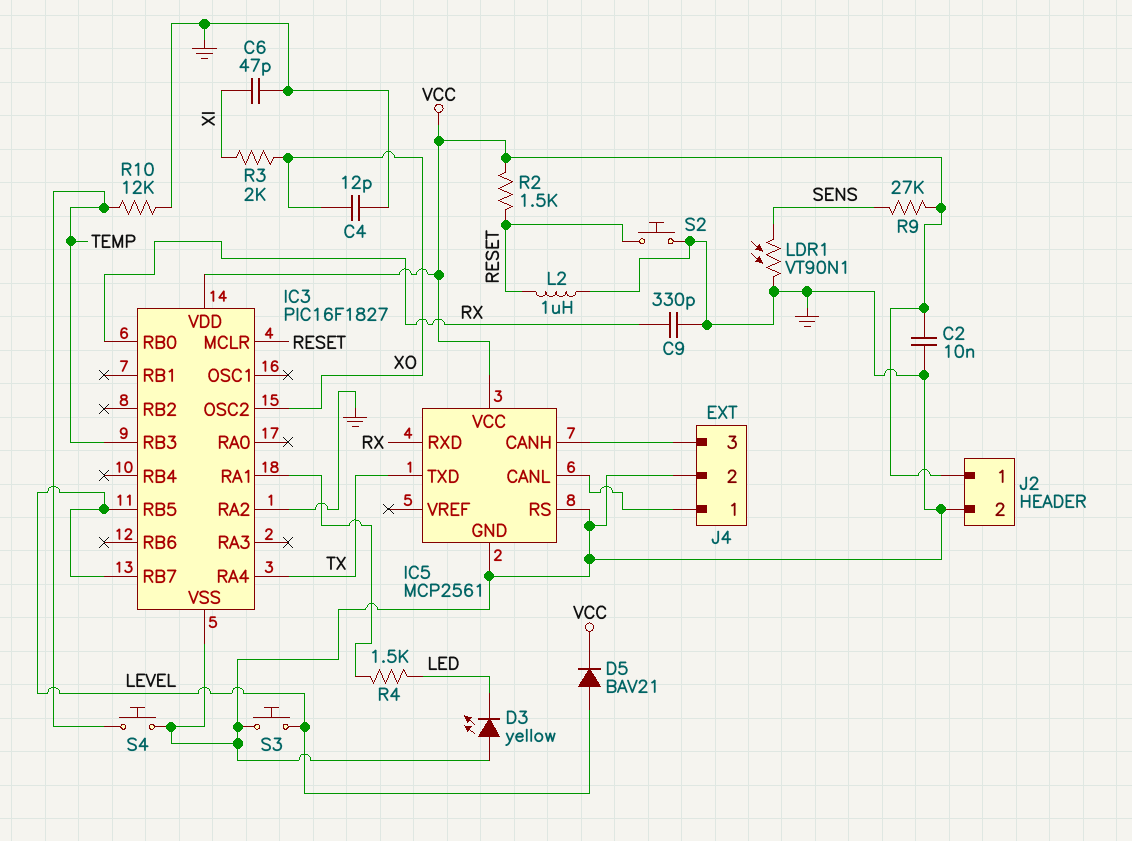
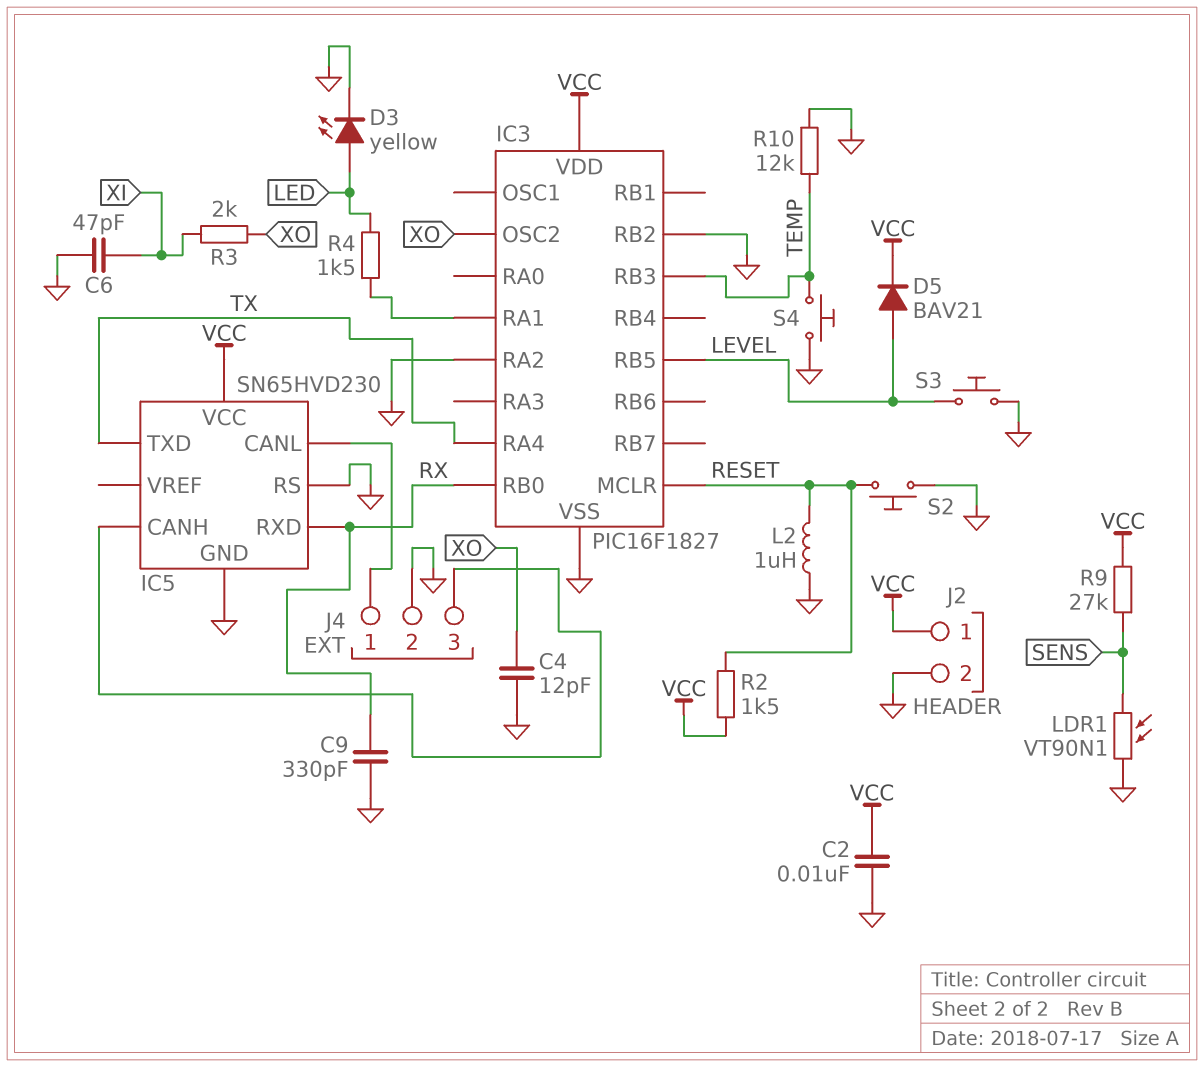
D3: LED yellow (A GND, K LED) -> LED yellow (A LED, K GND)
IC3 pin RB2: none -> GND
IC3 pin RB7: LEVEL -> none
IC5: MCP2561 -> SN65HVD230

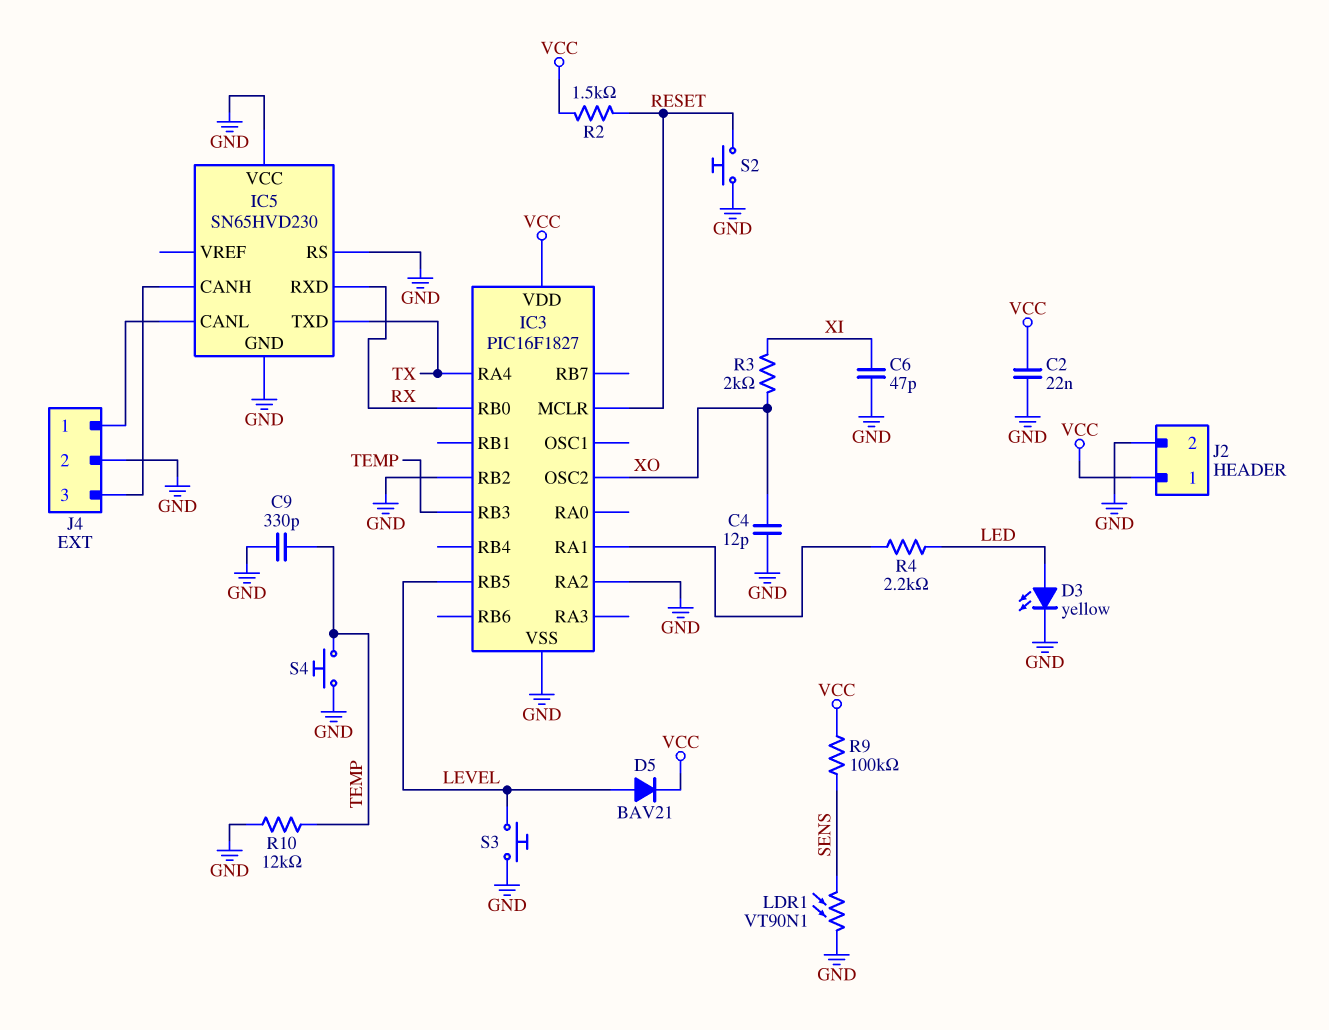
C2: 10nF (GND, VCC) -> 22nF (GND, VCC)
C9: 330pF (GND, RX) -> 330pF (GND, TEMP)
IC5 pin VCC: VCC -> GND
L2: 1uH (GND, RESET) -> none
R4: 1.5k (IC3/RA1, LED) -> 2.2k (IC3/RA1, LED)
R9: 27k (SENS, VCC) -> 100k (SENS, VCC)

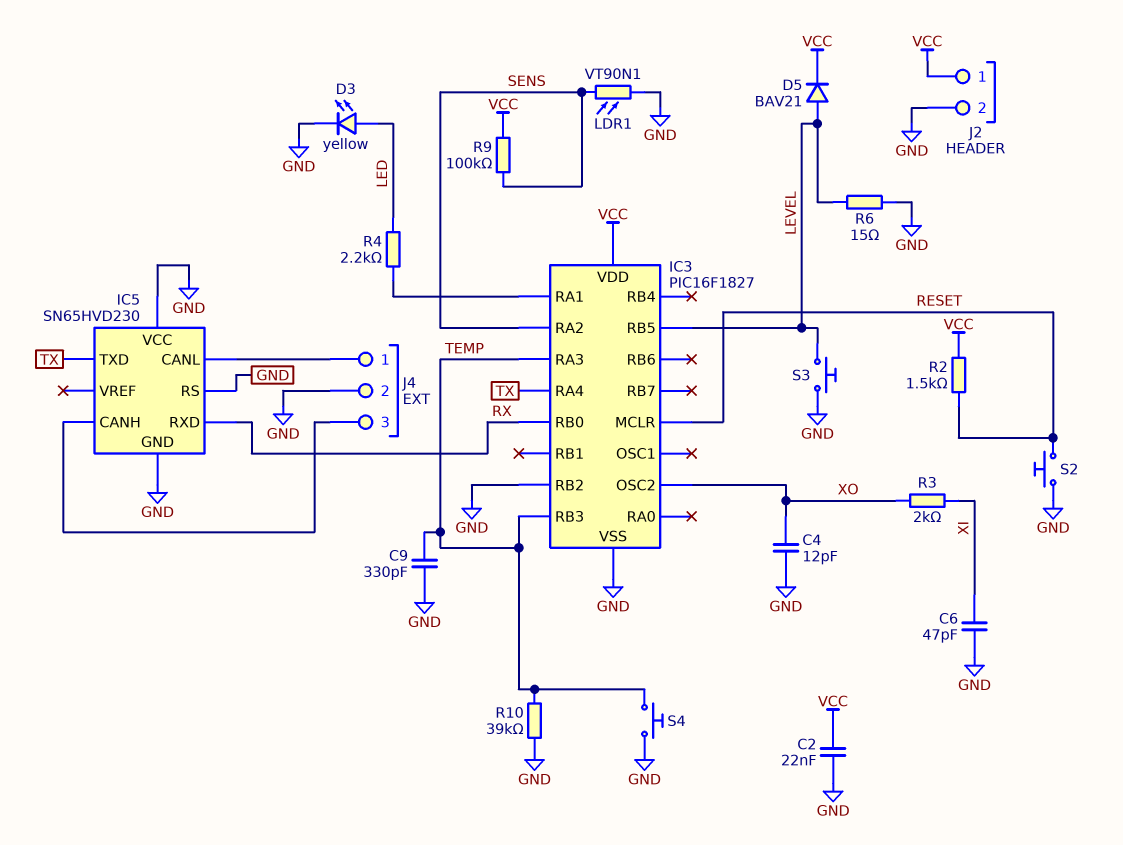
IC3 pin RA2: GND -> SENS
IC3 pin RA3: none -> TEMP
R6: none -> 15 (GND, LEVEL)
R10: 12k (GND, TEMP) -> 39k (GND, TEMP)

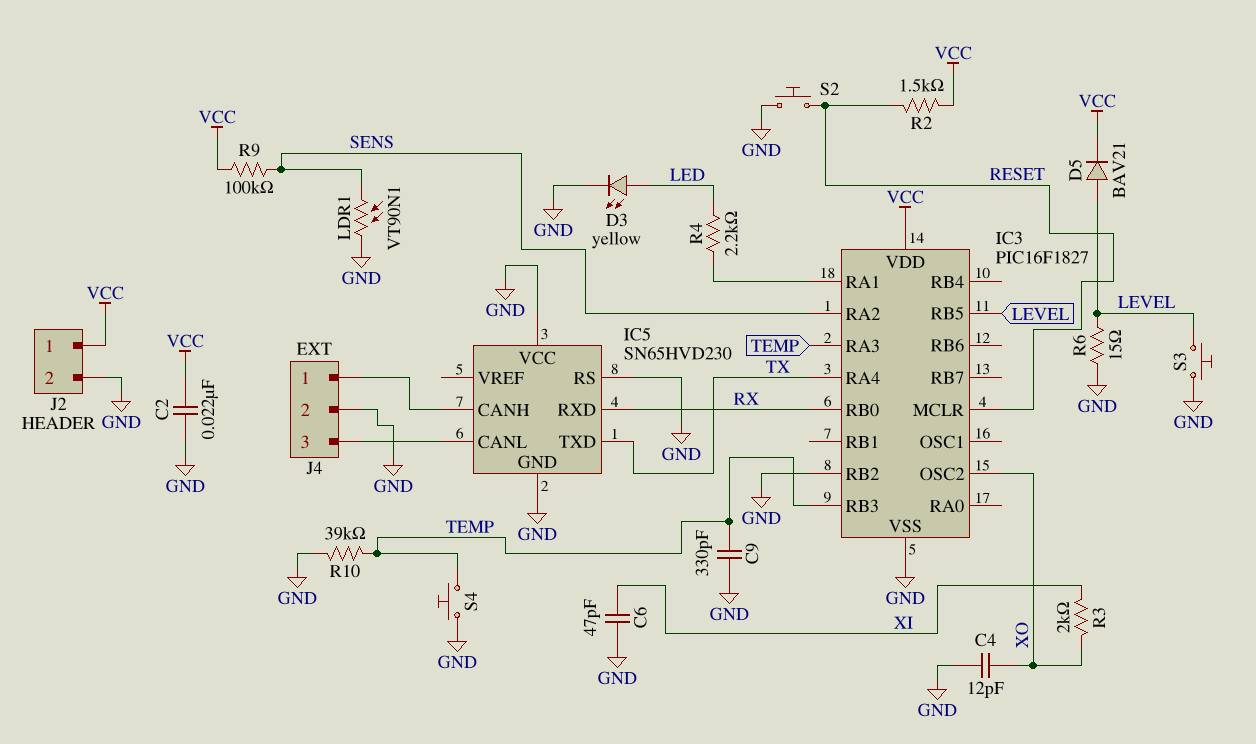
J4 pin 1: IC5/CANL -> IC5/CANH
J4 pin 3: IC5/CANH -> IC5/CANL

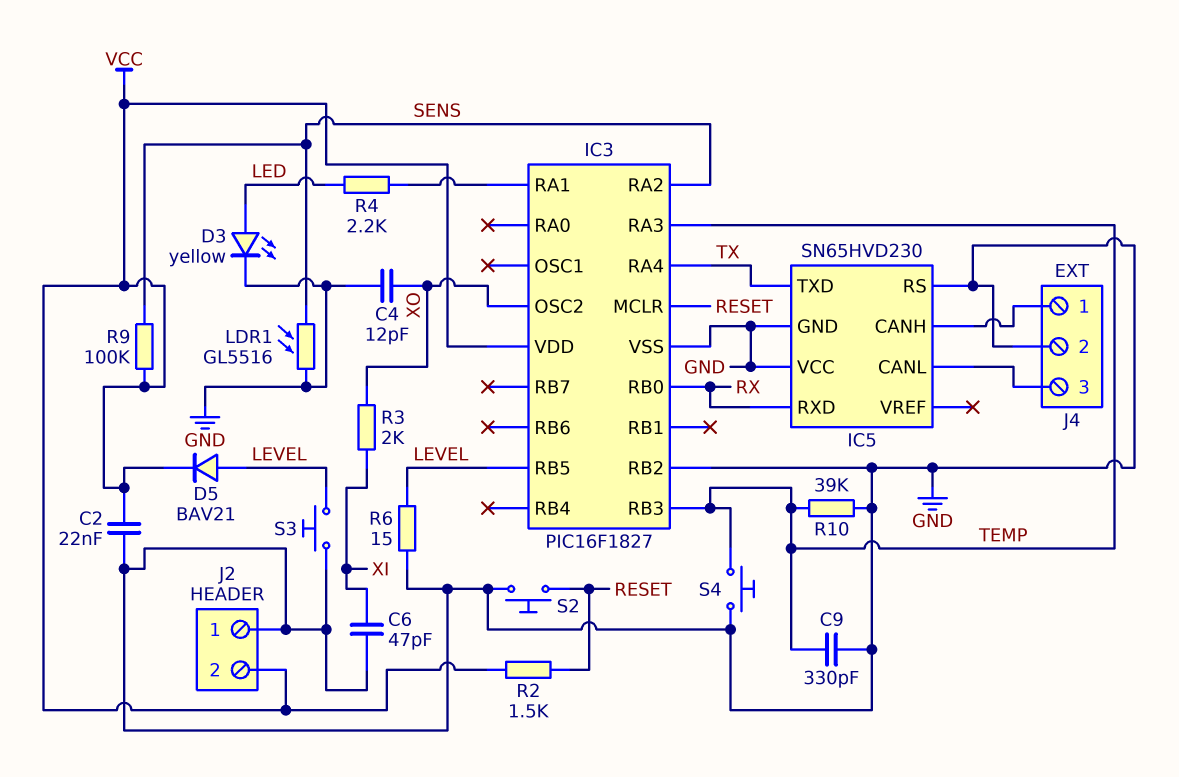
J2 pin 1: VCC -> GND
J2 pin 2: GND -> VCC
LDR1: VT90N1 (GND, SENS) -> GL5516 (GND, SENS)

